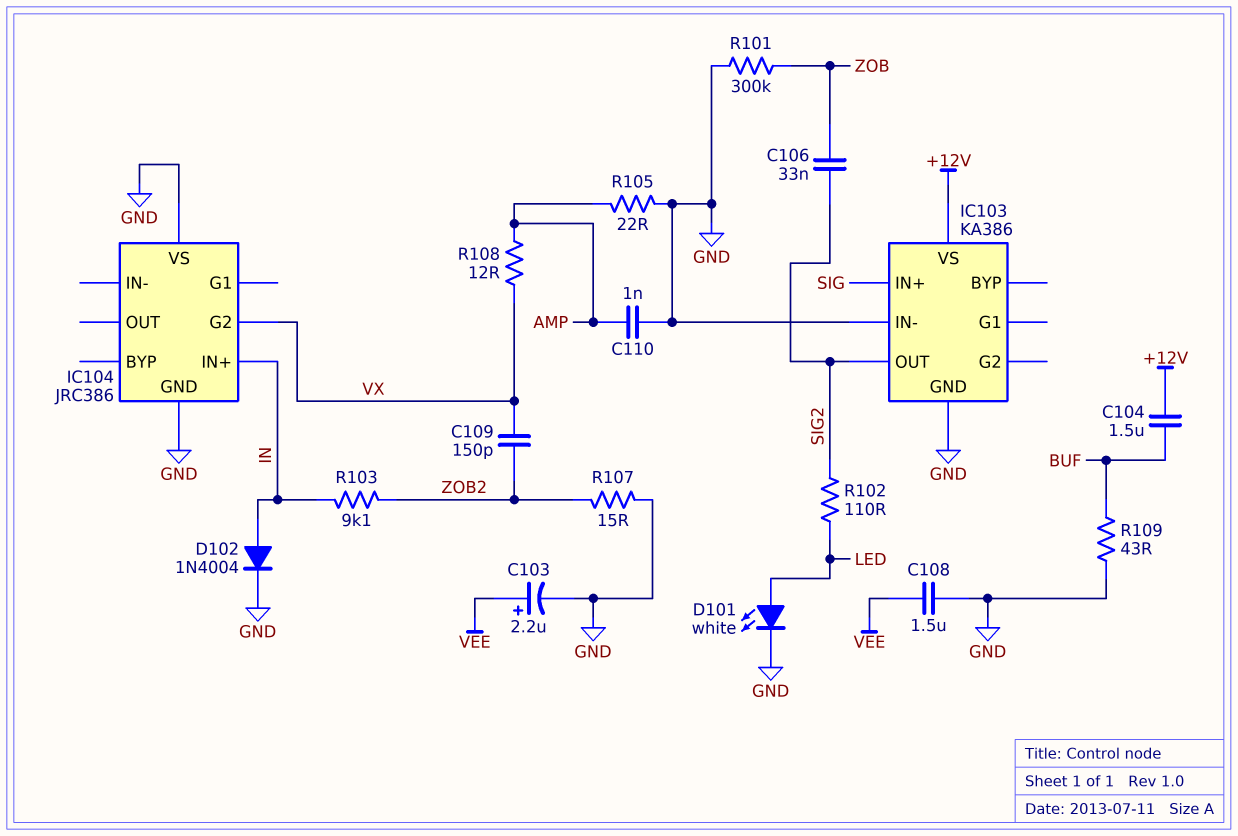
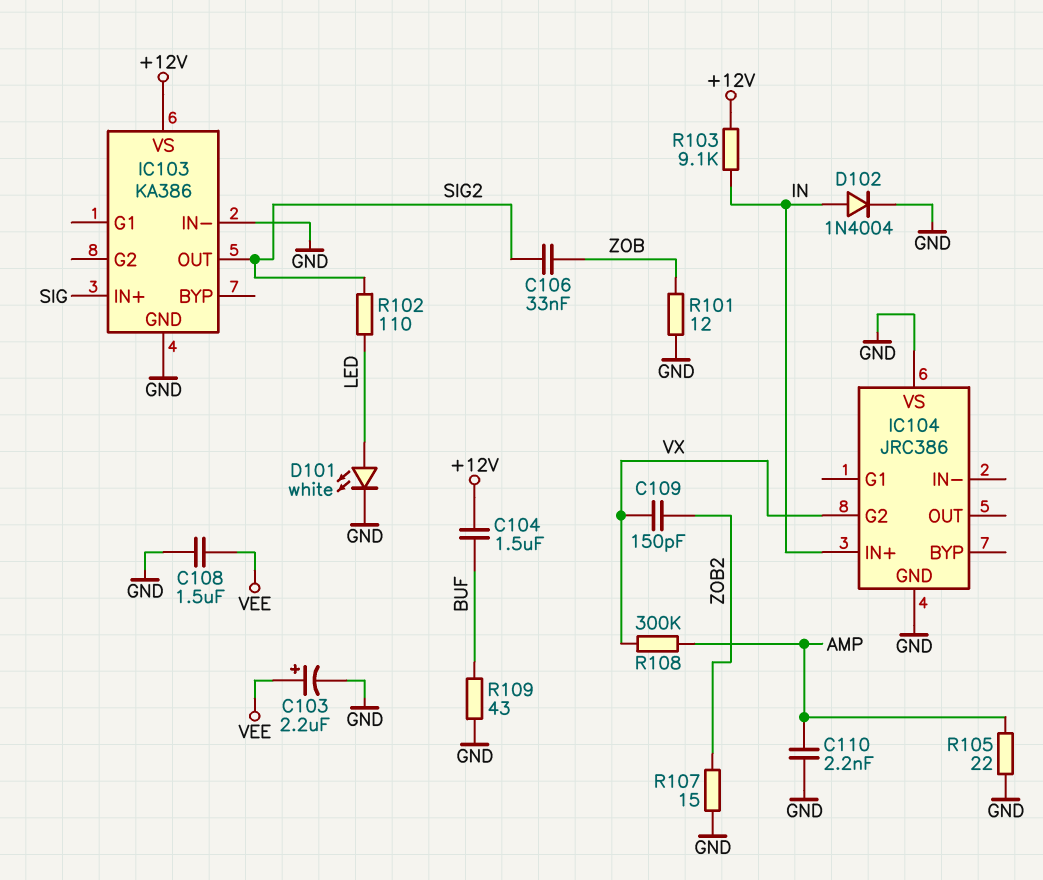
C110: 1nF (AMP, GND) -> 2.2nF (AMP, GND)
R101: 300k (GND, ZOB) -> 12 (GND, ZOB)
R103: 9.1k (IN, ZOB2) -> 9.1k (+12V, IN)
R108: 12 (AMP, VX) -> 300k (AMP, VX)

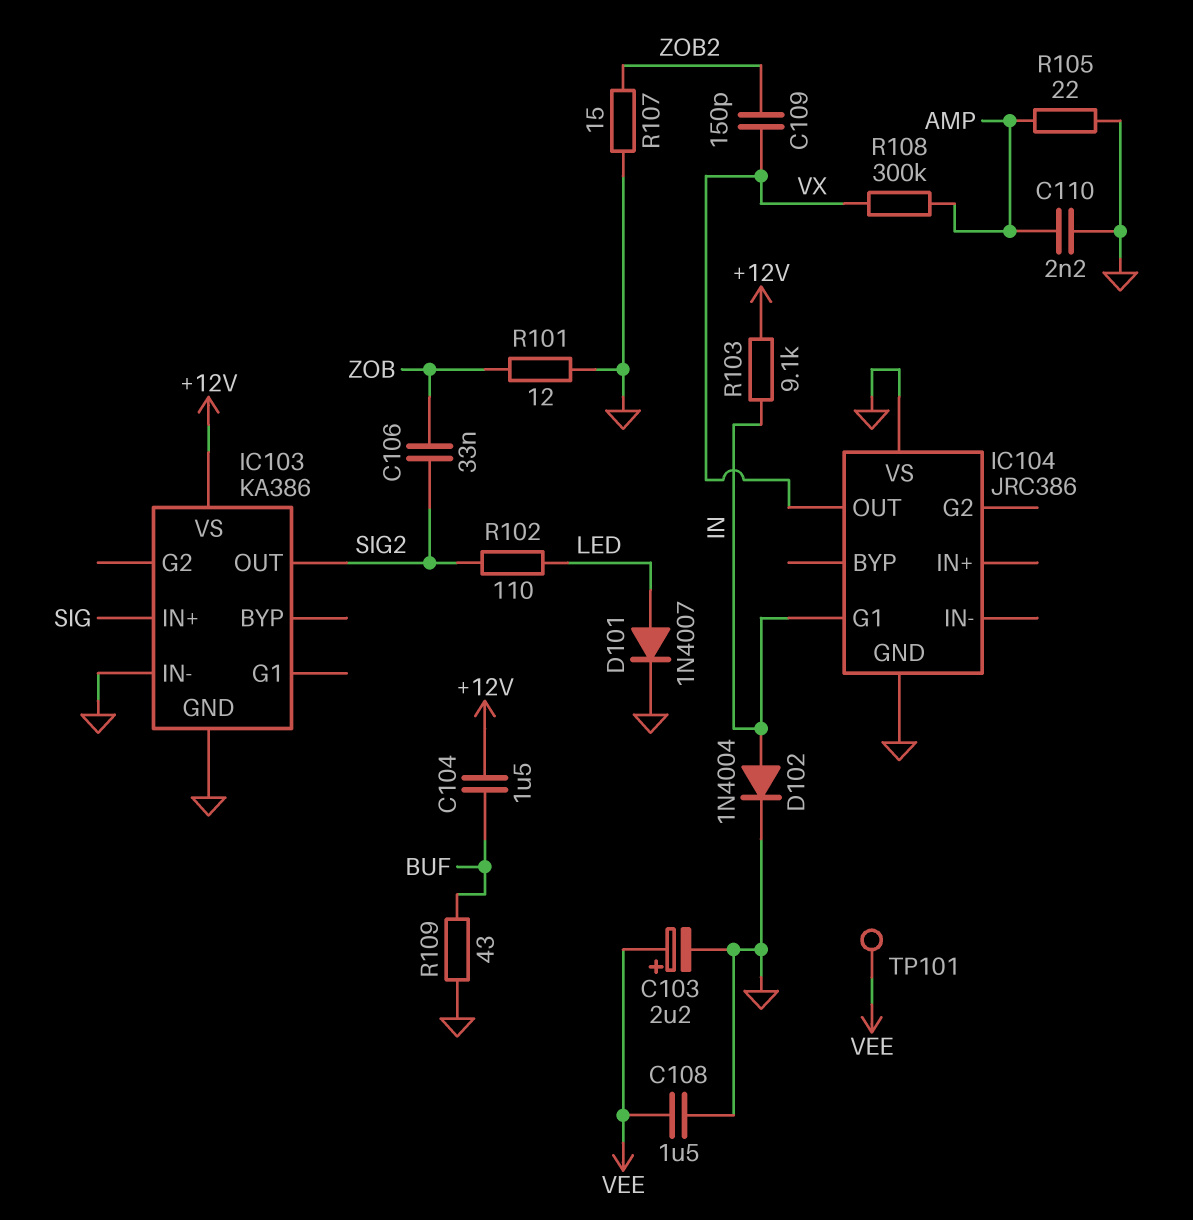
D101: LED white (A LED, K GND) -> diode 1N4007 (A LED, K GND)
IC104 pin G1: none -> IN
IC104 pin G2: VX -> none
IC104 pin IN+: IN -> none
IC104 pin OUT: none -> VX
TP101: none -> test point (VEE)

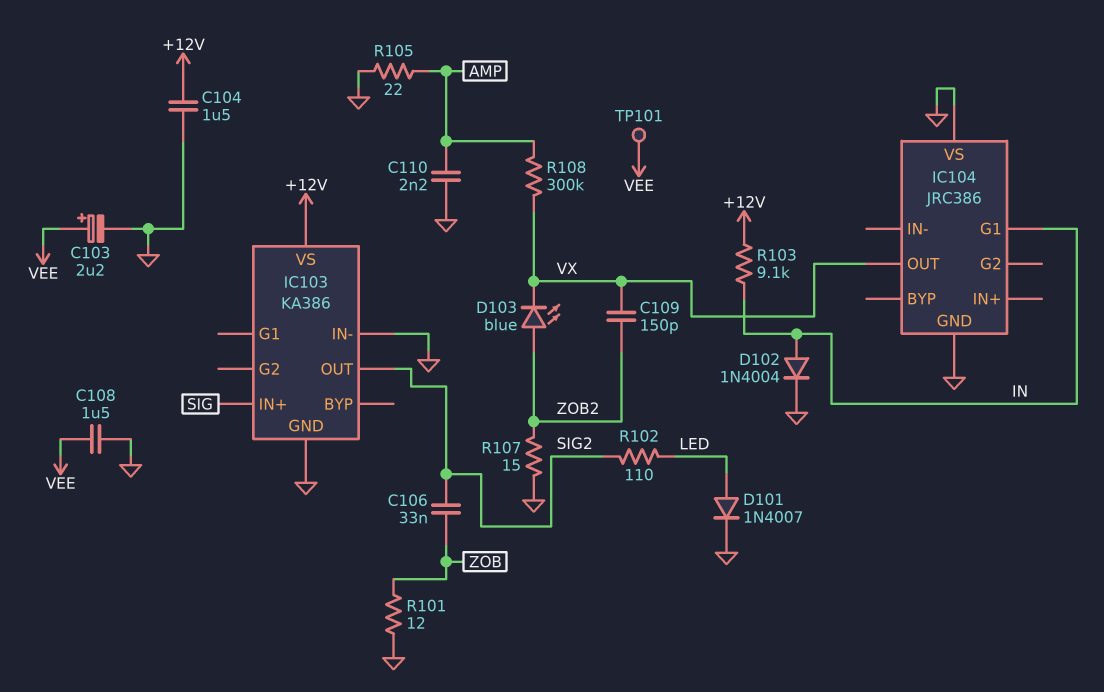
C104: 1.5uF (+12V, BUF) -> 1.5uF (+12V, GND)
D103: none -> LED blue (A ZOB2, K VX)
R109: 43 (BUF, GND) -> none

